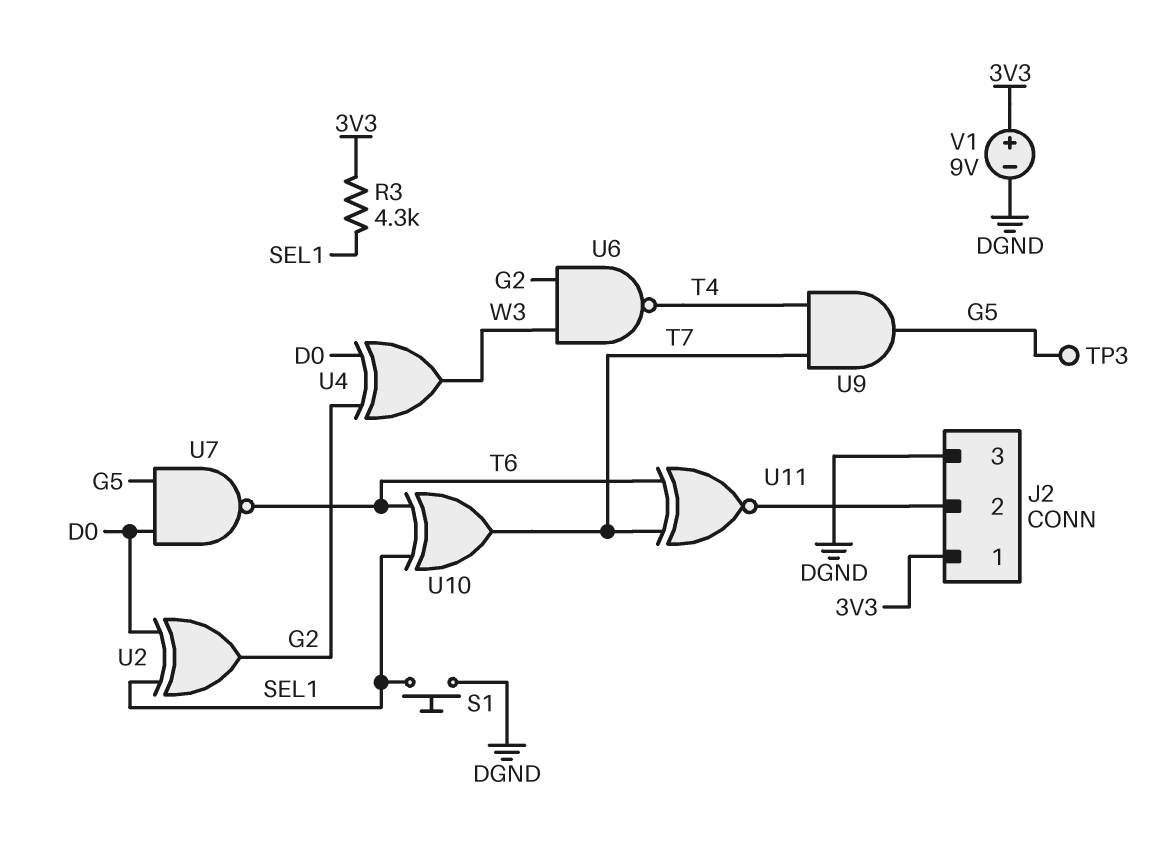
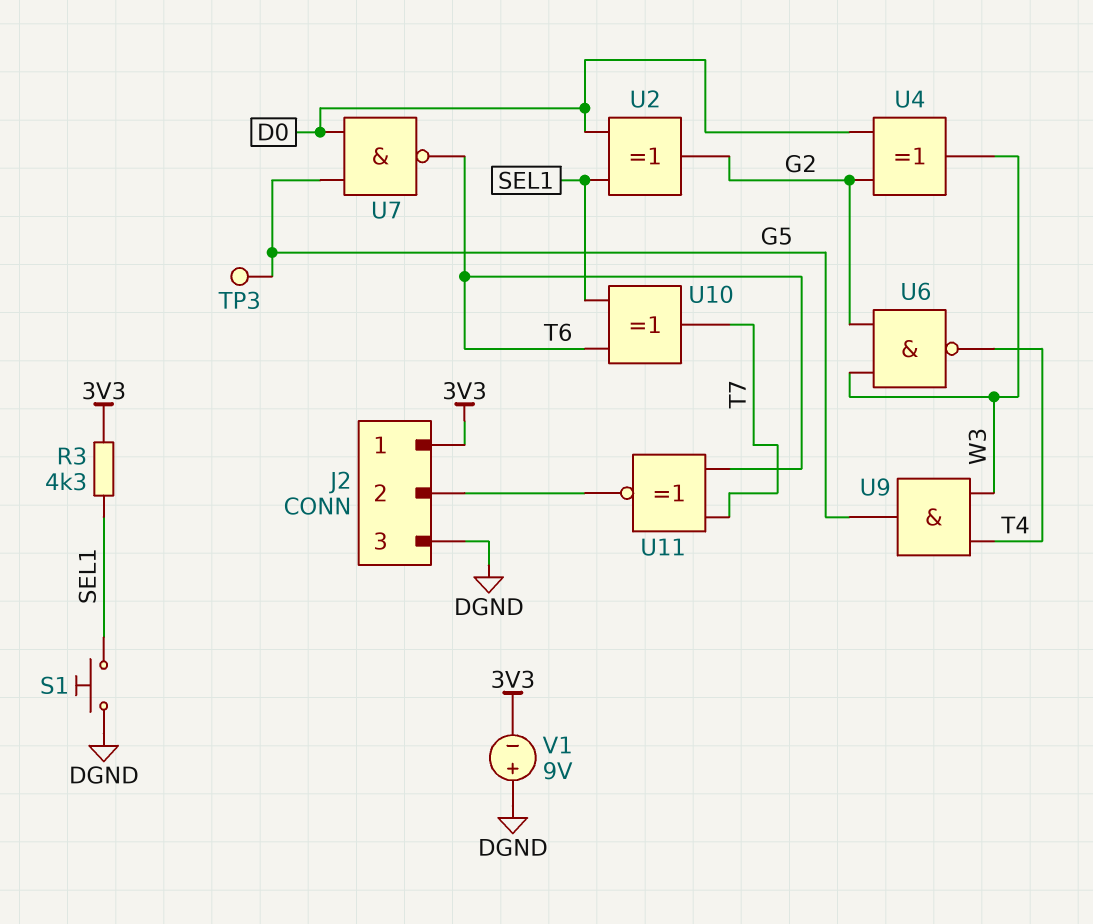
U9: AND (in T4, in T7, out G5) -> AND (in T4, in W3, out G5)
V1: 9V (plus 3V3, minus DGND) -> 9V (plus DGND, minus 3V3)

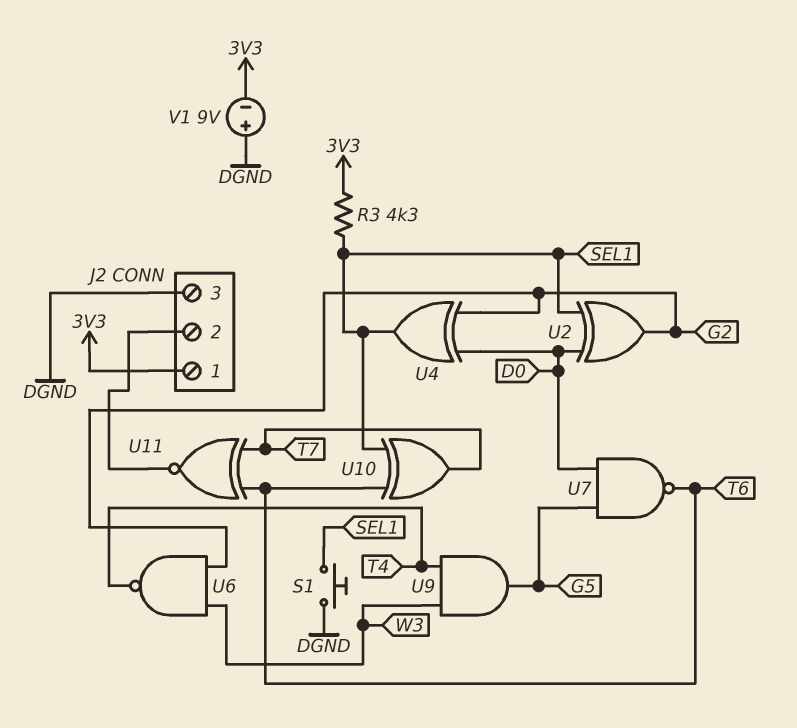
TP3: test point (G5) -> none
U4: XOR (in D0, in G2, out W3) -> XOR (in D0, in G2, out SEL1)

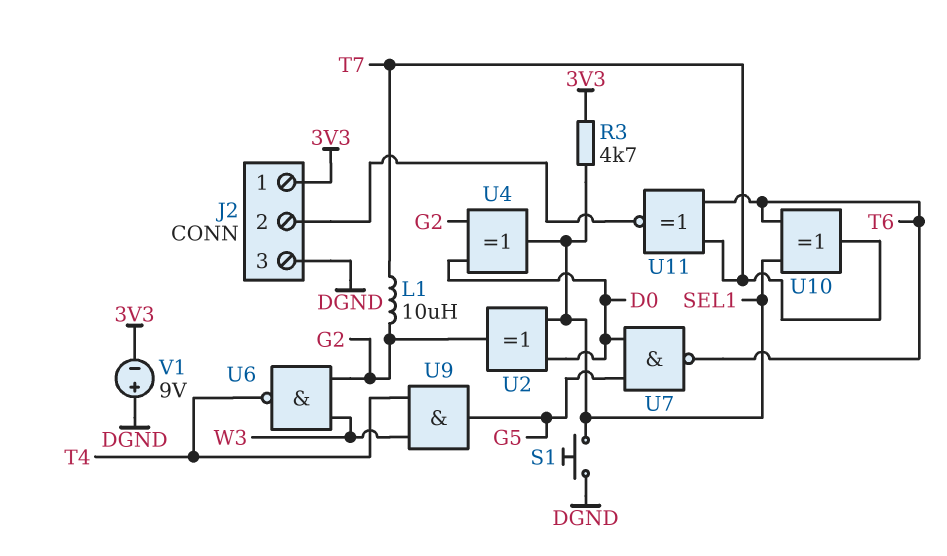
L1: none -> 10uH (G2, T7)
R3: 4.3k (3V3, SEL1) -> 4.7k (3V3, SEL1)

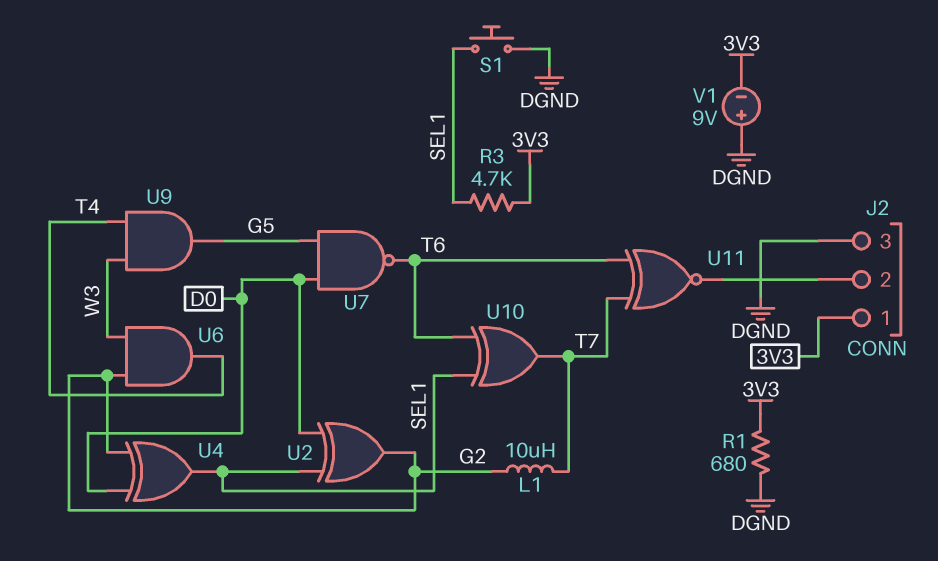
R1: none -> 680 (3V3, DGND)
U6: NAND (in G2, in W3, out T4) -> AND (in G2, in W3, out T4)

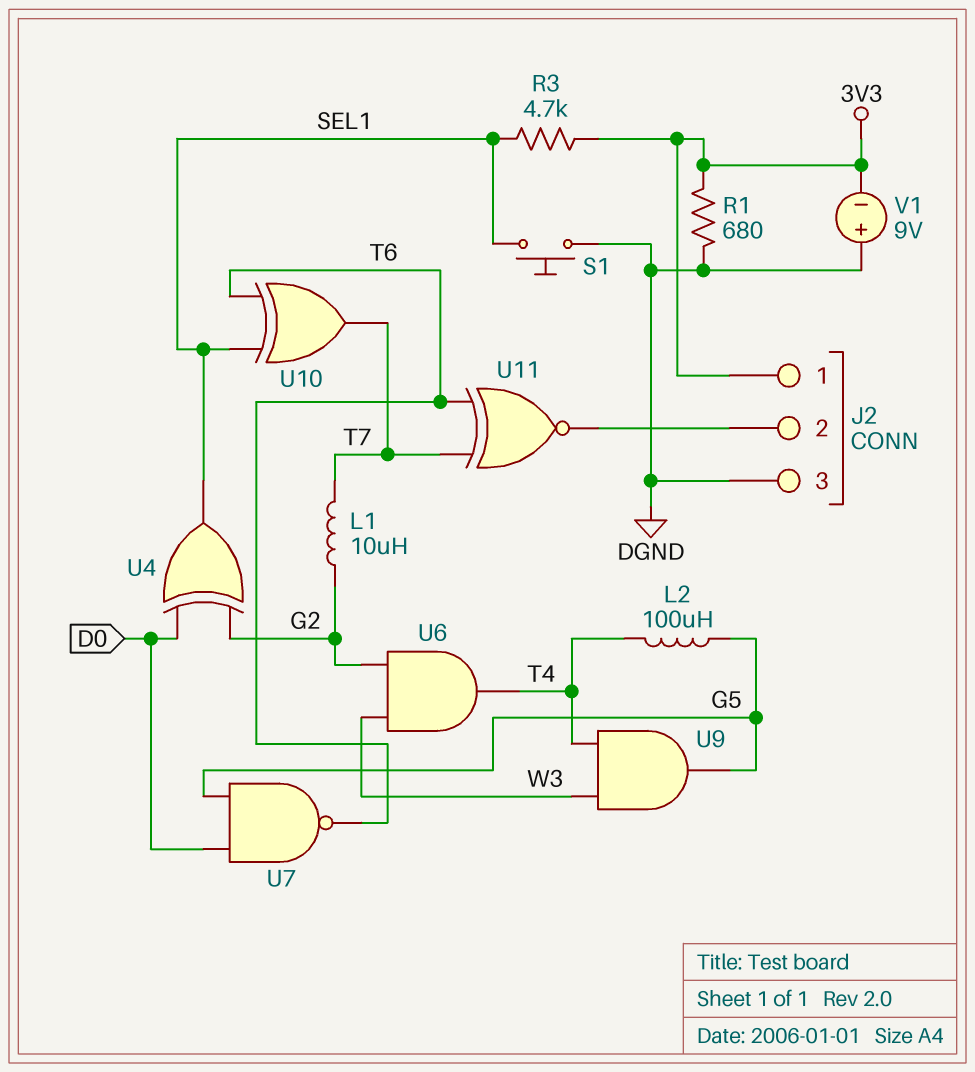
L2: none -> 100uH (G5, T4)
U2: XOR (in D0, in SEL1, out G2) -> none

